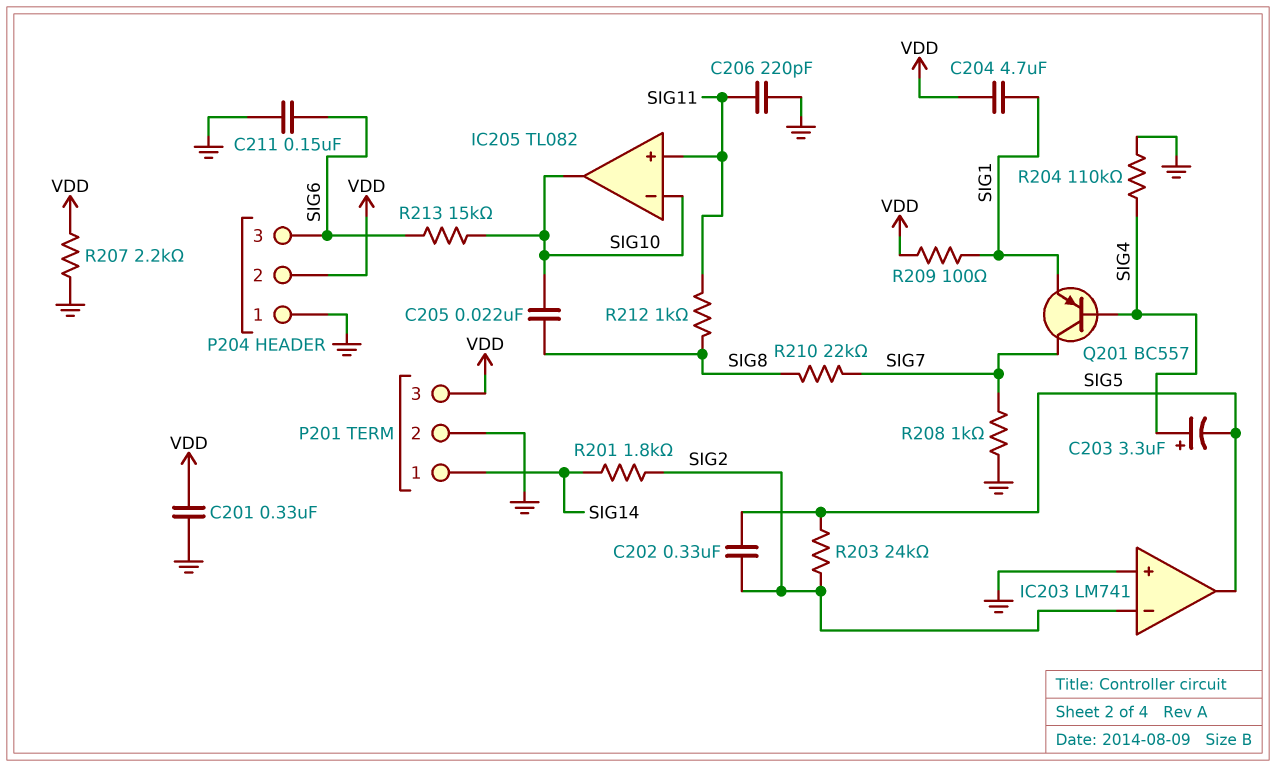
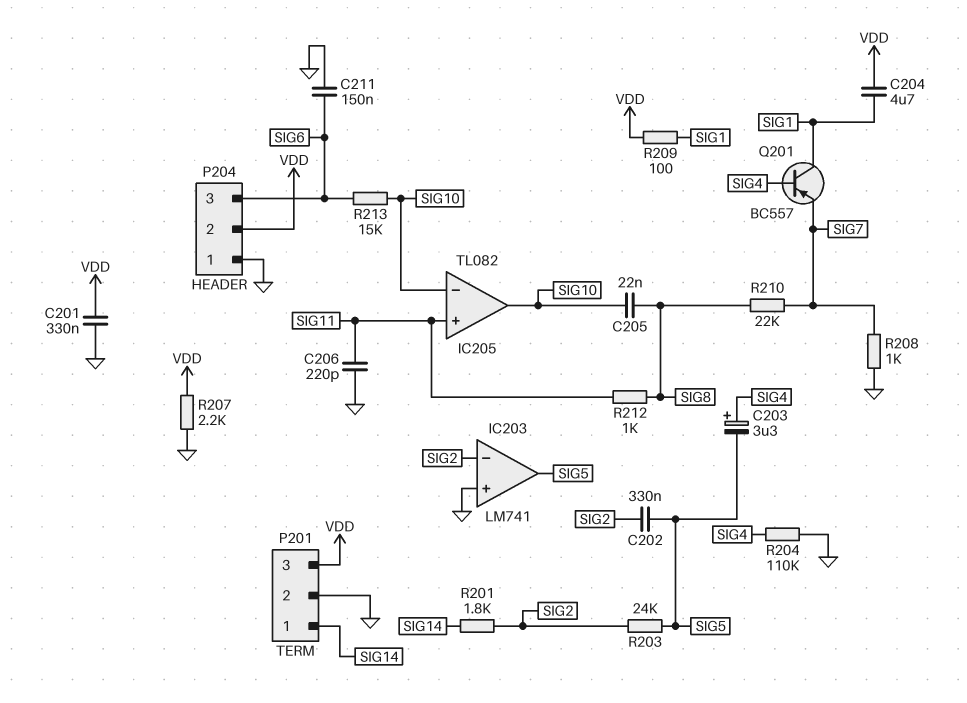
Q201: PNP BC557 (B SIG4, C SIG7, E SIG1) -> PNP BC557 (B SIG4, C SIG1, E SIG7)

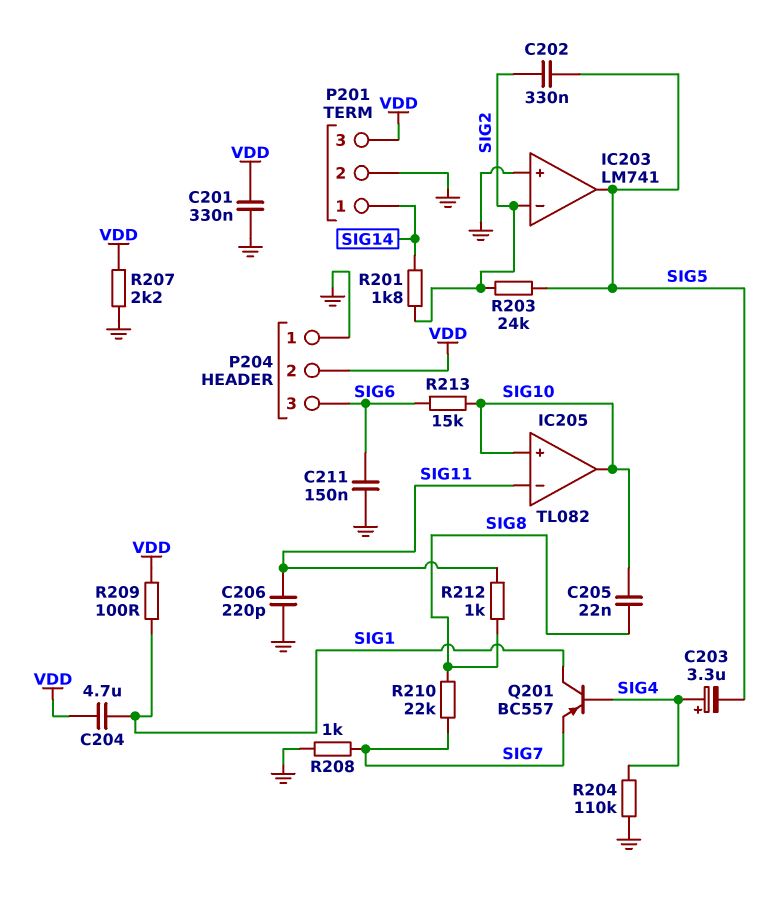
IC205 pin in+: SIG11 -> SIG10
IC205 pin in-: SIG10 -> SIG11

